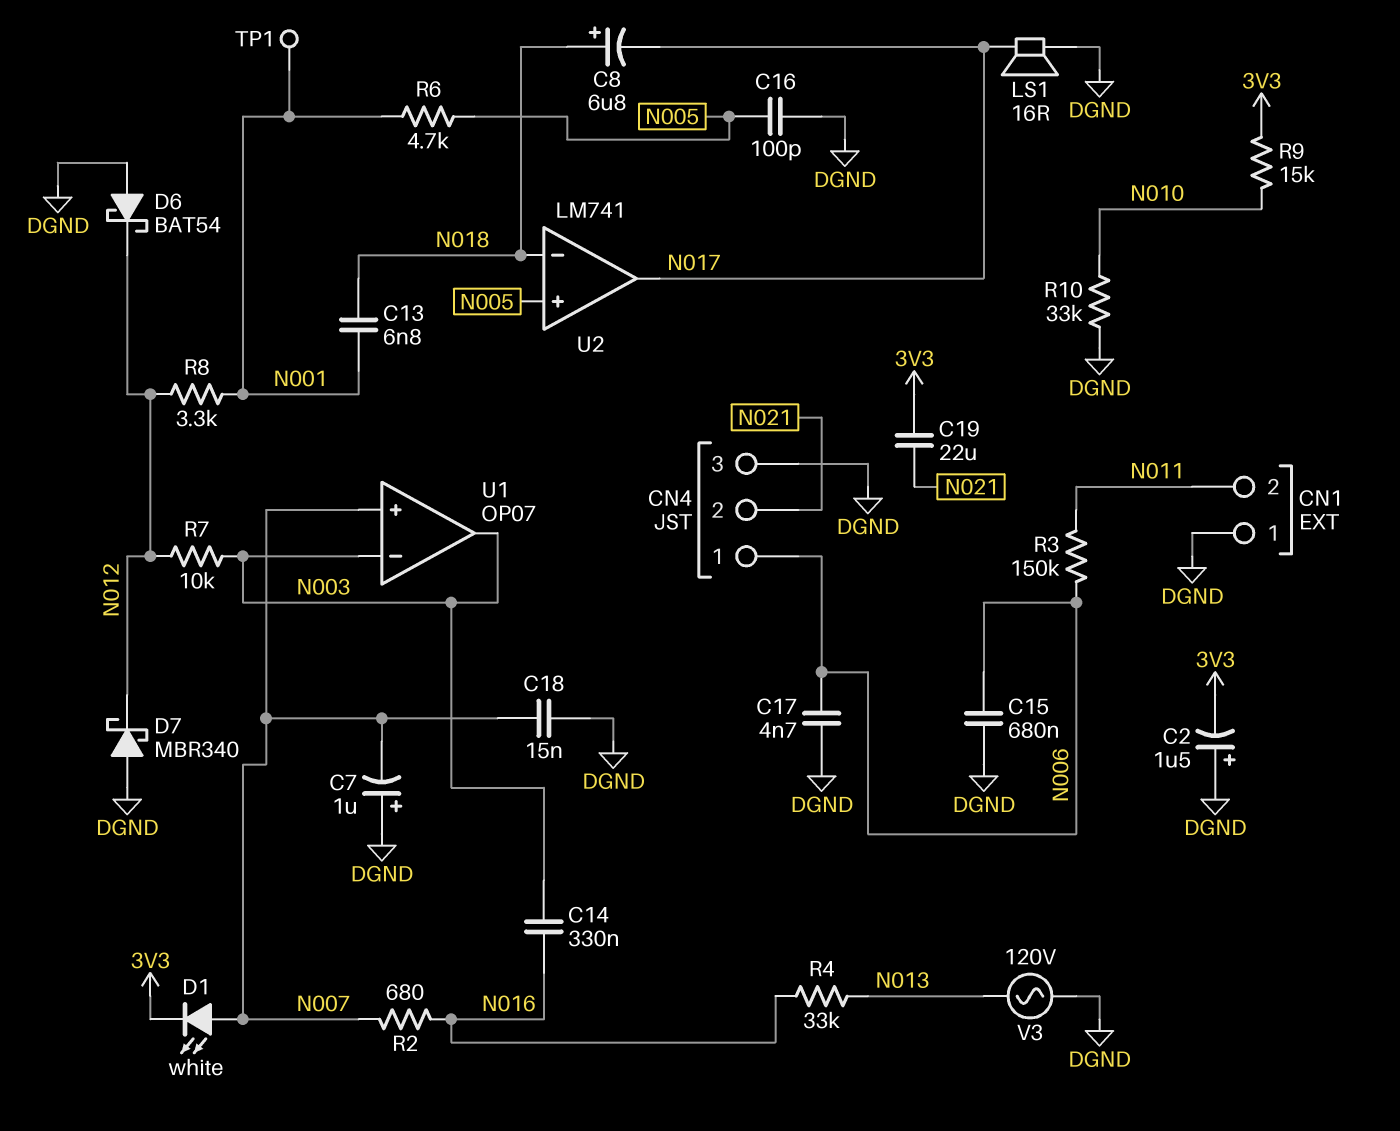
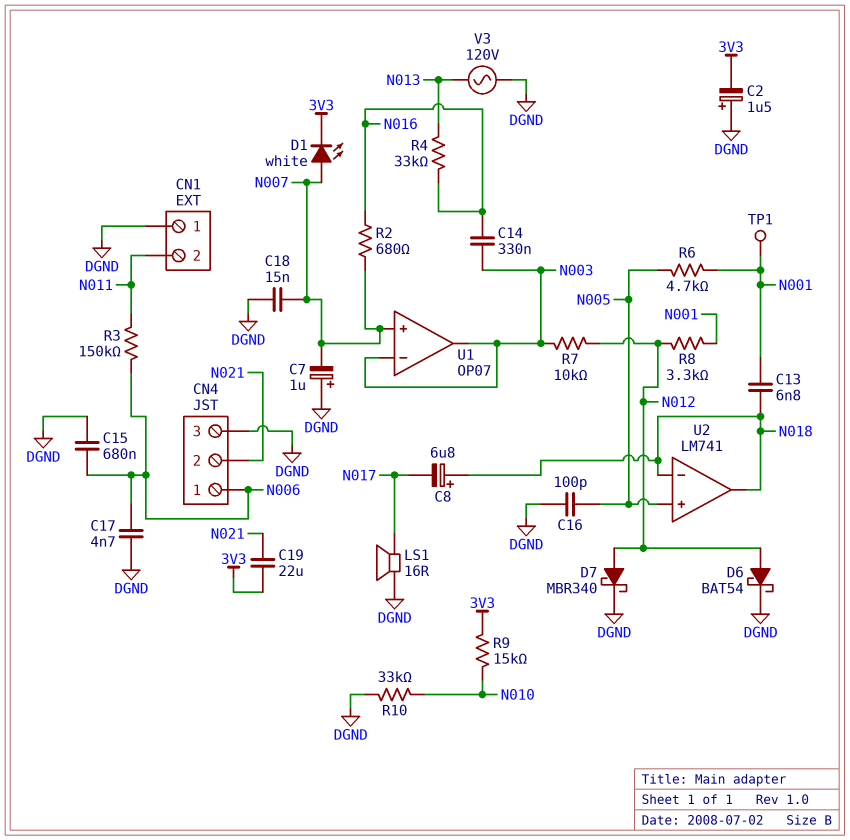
D6: schottky BAT54 (A DGND, K N012) -> schottky BAT54 (A N012, K DGND)
D7: schottky MBR340 (A DGND, K N012) -> schottky MBR340 (A N012, K DGND)
U2 pin out: N017 -> N018

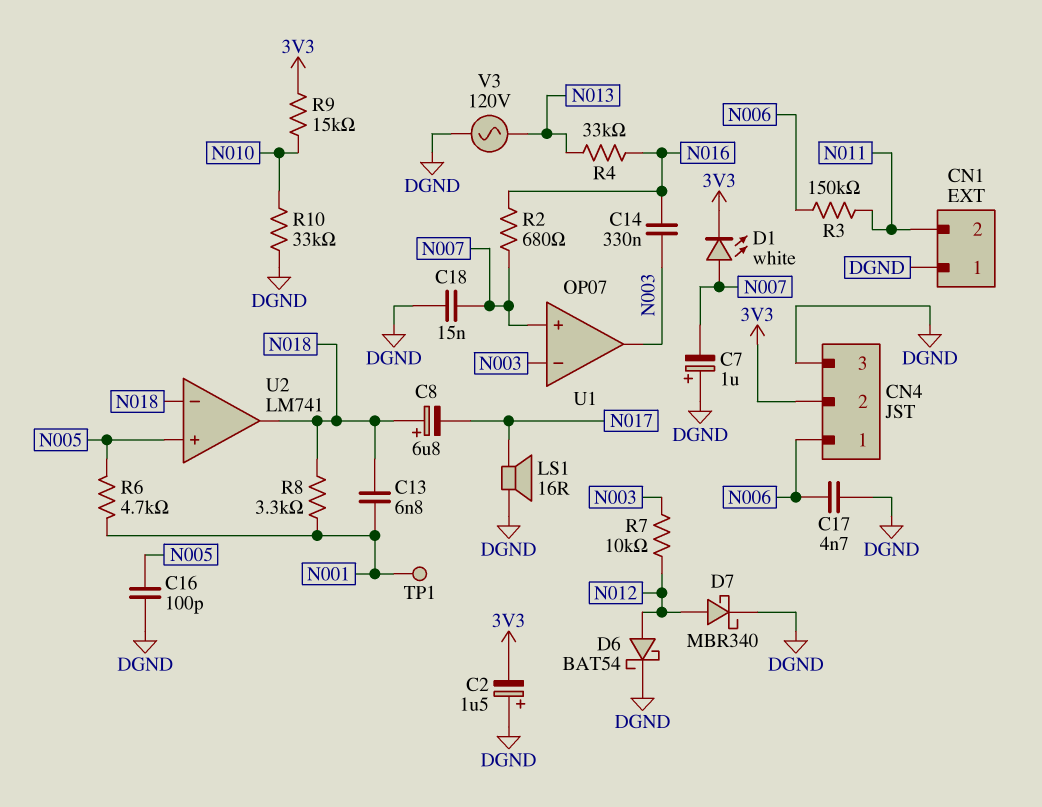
C15: 680nF (DGND, N006) -> none
C19: 22uF (3V3, N021) -> none
CN4 pin 2: N021 -> 3V3
R8: 3.3k (N001, N012) -> 3.3k (N001, N018)

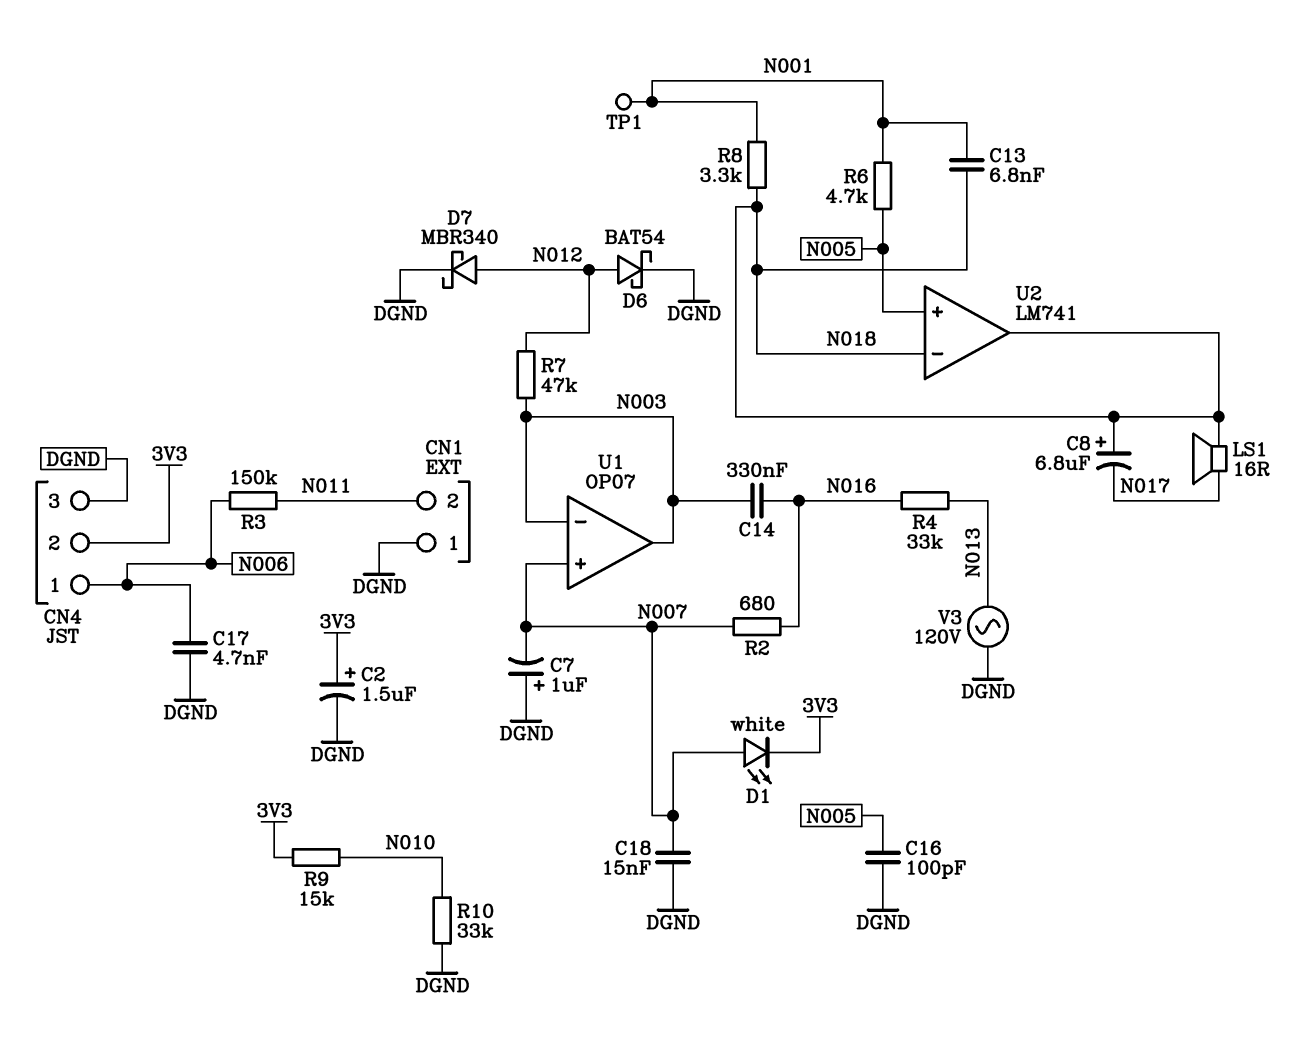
C2: 1.5uF (plus DGND, minus 3V3) -> 1.5uF (plus 3V3, minus DGND)
LS1: speaker 16R (DGND, N017) -> speaker 16R (N017, N018)
R7: 10k (N003, N012) -> 47k (N003, N012)

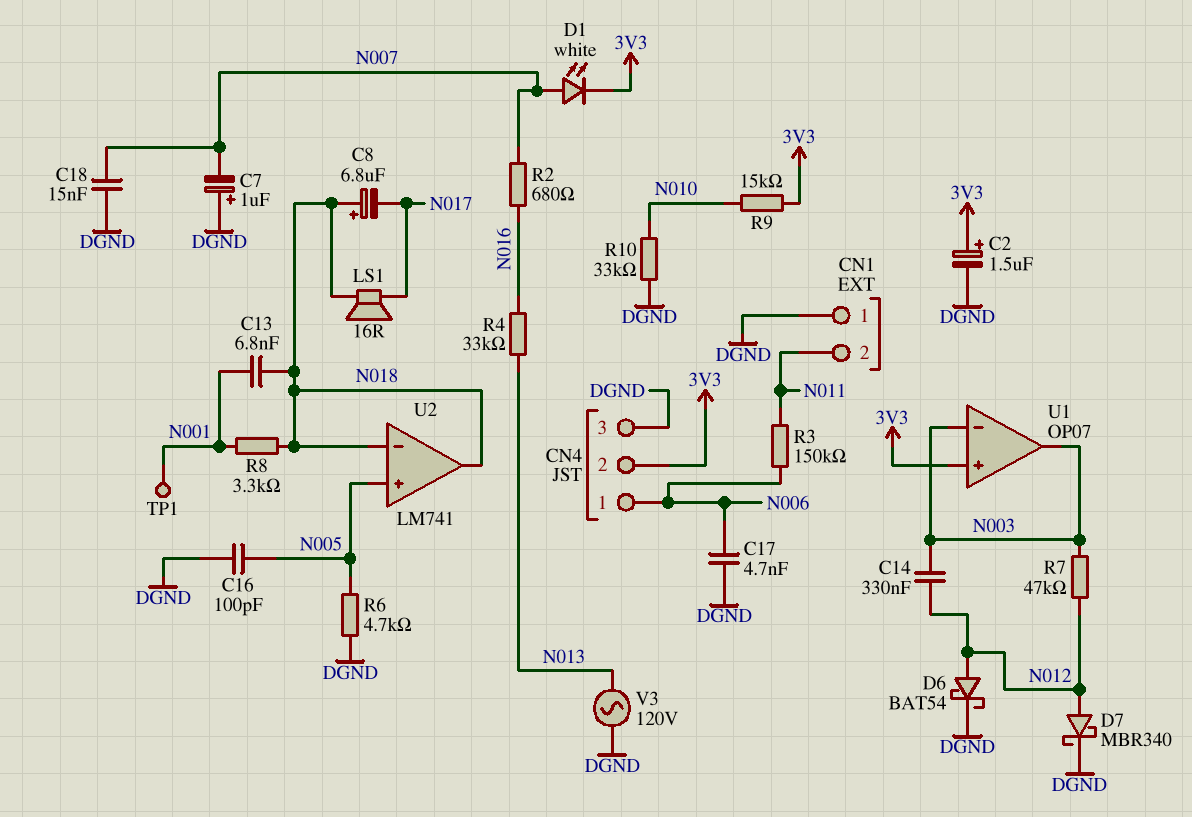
C14: 330nF (N003, N016) -> 330nF (N003, N012)
R6: 4.7k (N001, N005) -> 4.7k (DGND, N005)
U1 pin in+: N007 -> 3V3

